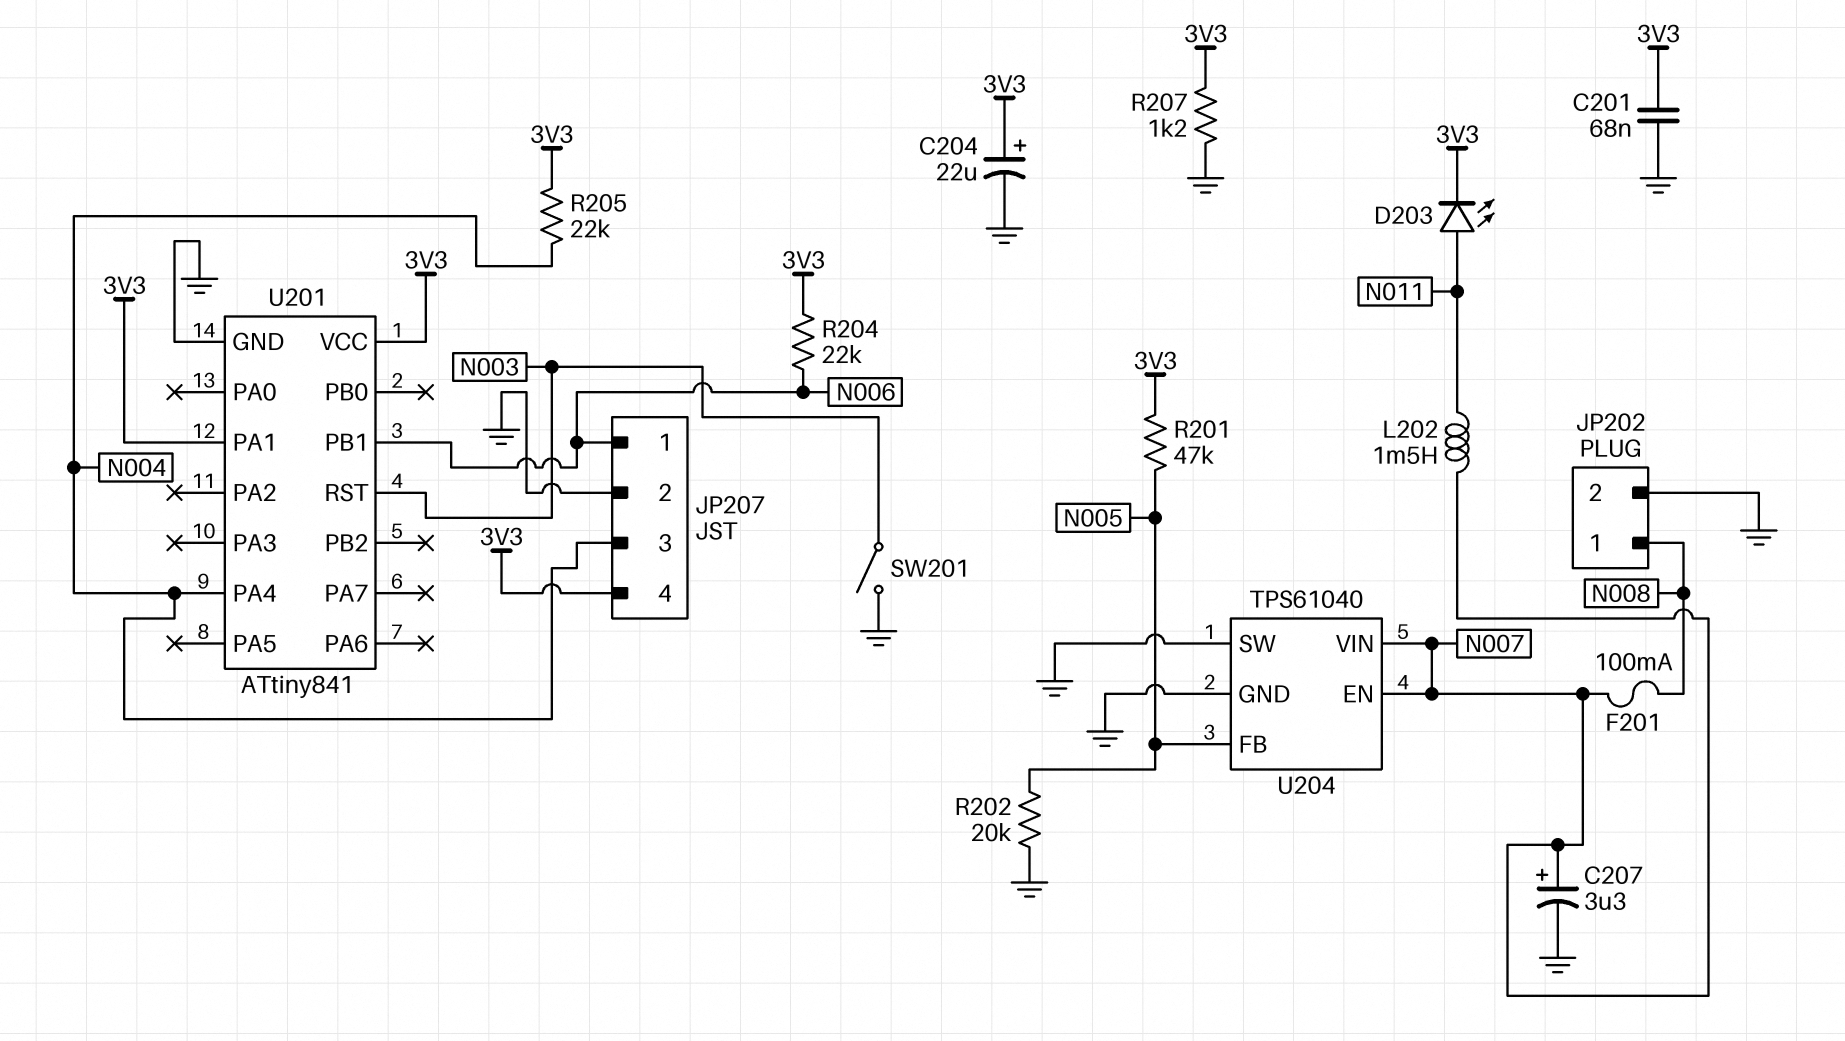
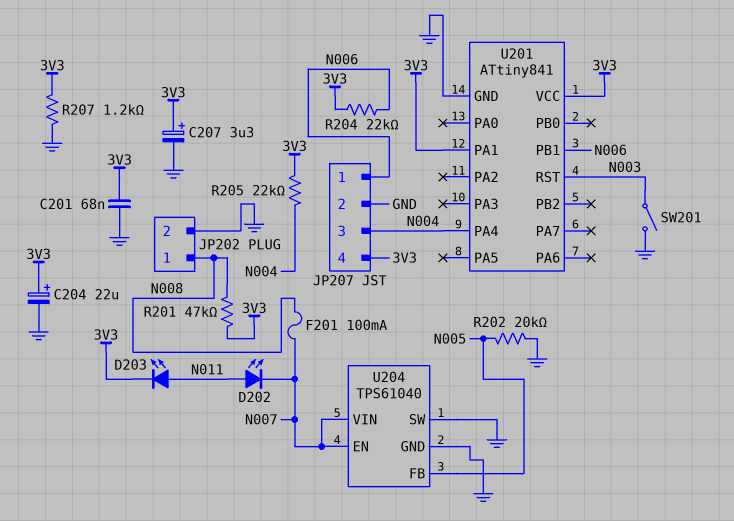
C207: 3.3uF (plus N007, minus GND) -> 3.3uF (plus 3V3, minus GND)
D202: none -> LED (A N011, K N007)
L202: 1.5mH (N007, N011) -> none
R201: 47k (3V3, N005) -> 47k (3V3, N008)

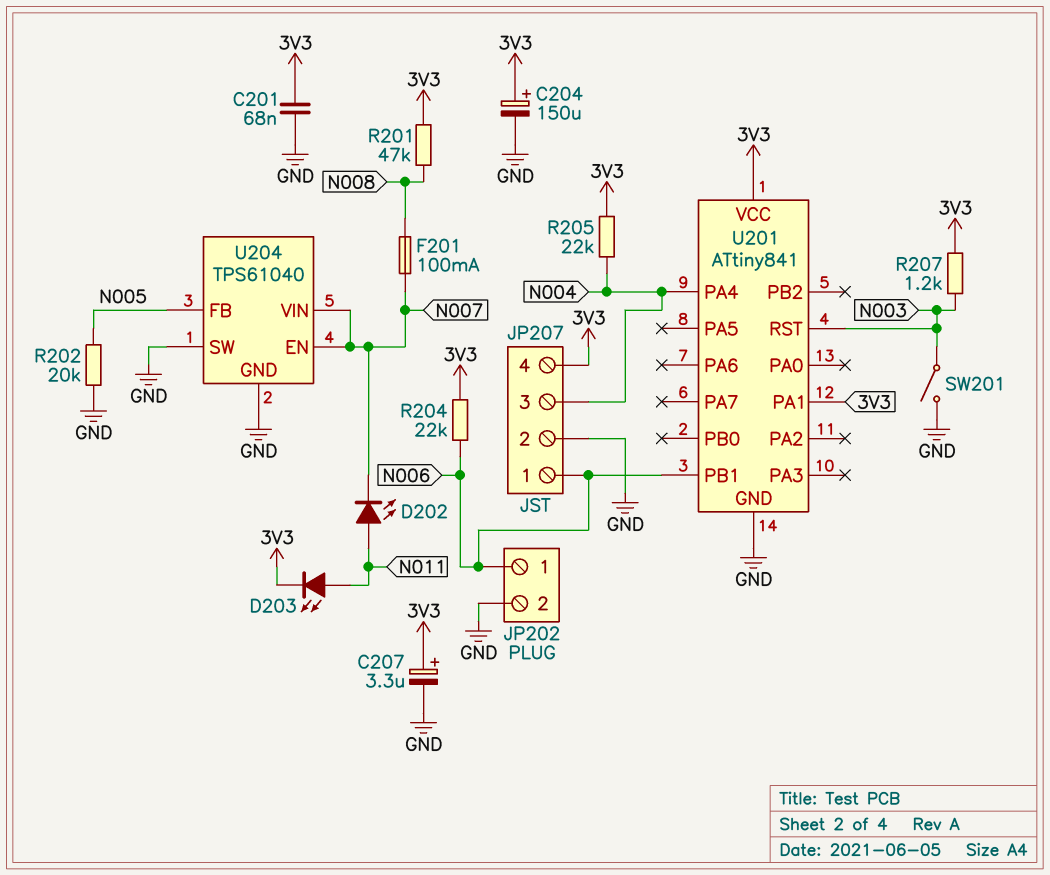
C204: 22uF (plus 3V3, minus GND) -> 150uF (plus 3V3, minus GND)
JP202 pin 1: N008 -> N006
R207: 1.2k (3V3, GND) -> 1.2k (3V3, N003)

